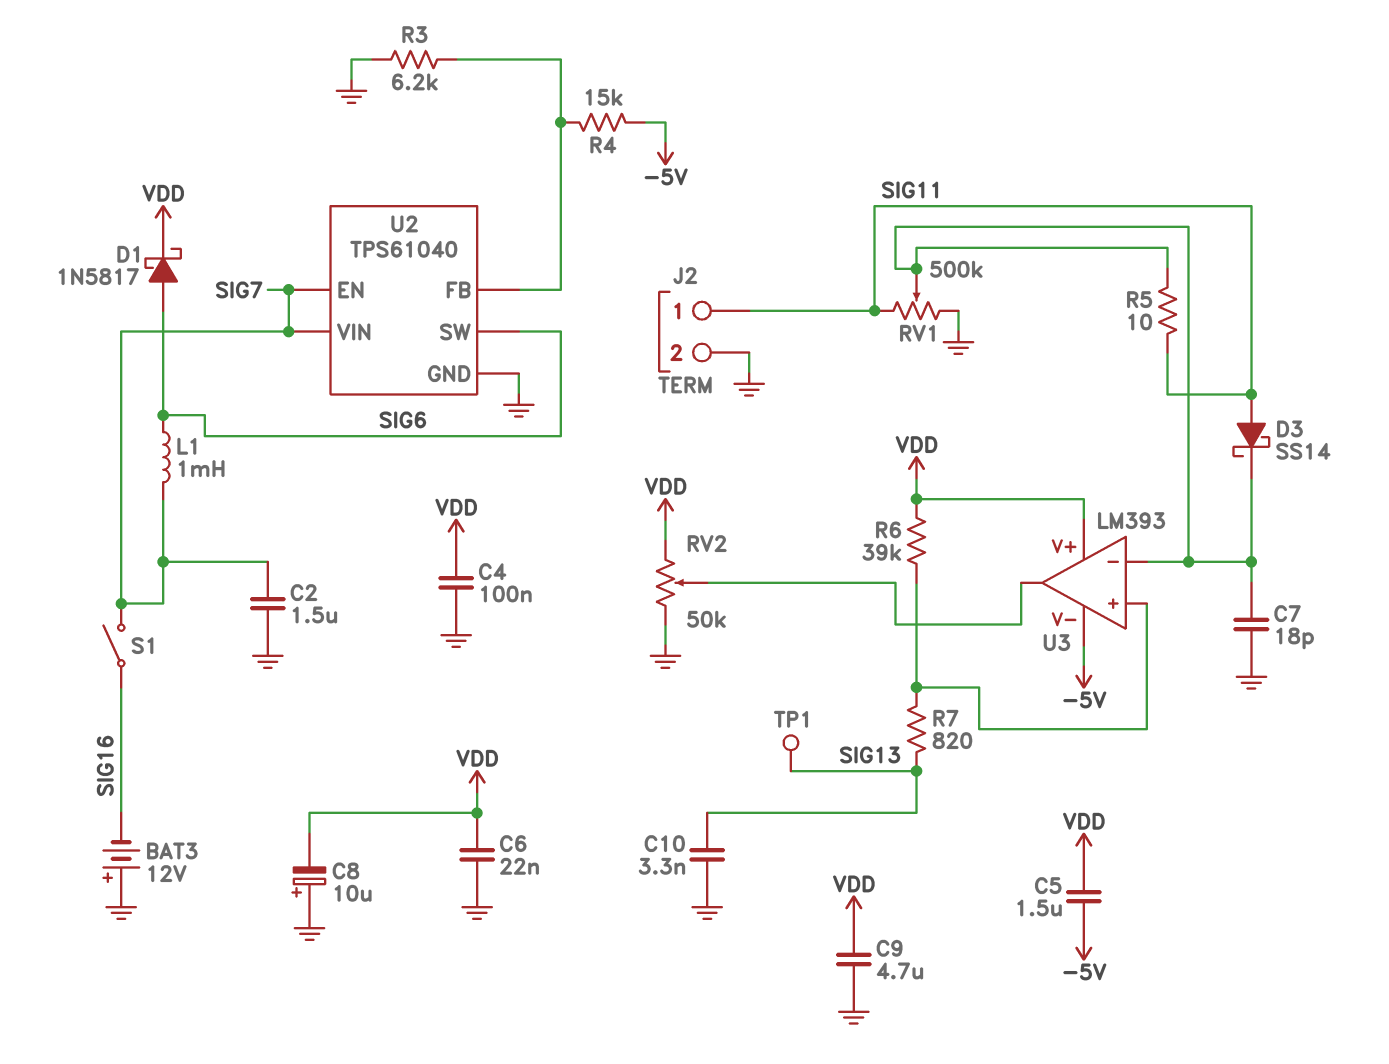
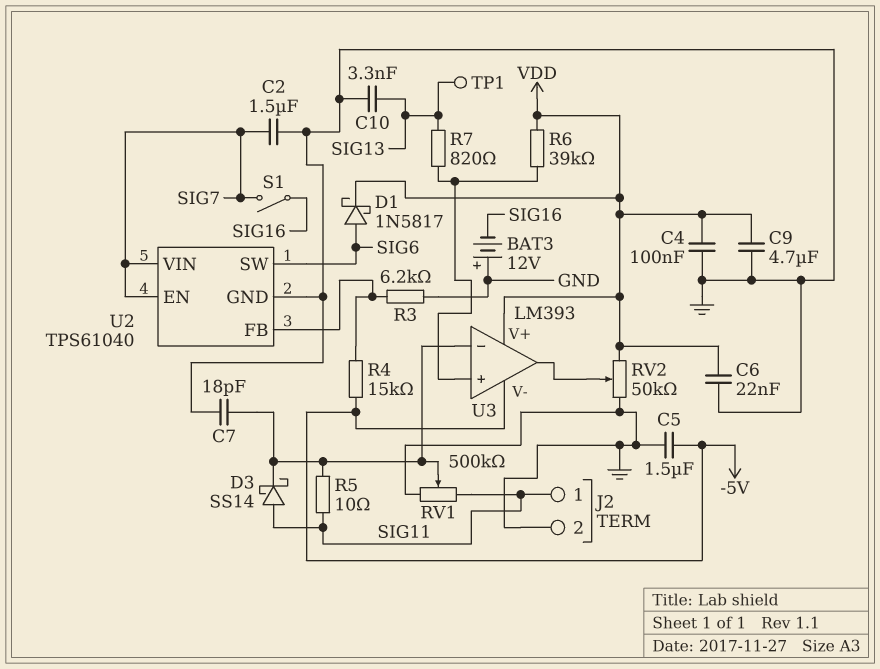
C5: 1.5uF (-5V, VDD) -> 1.5uF (-5V, GND)
C8: 10uF (plus GND, minus VDD) -> none
L1: 1mH (SIG6, SIG7) -> none

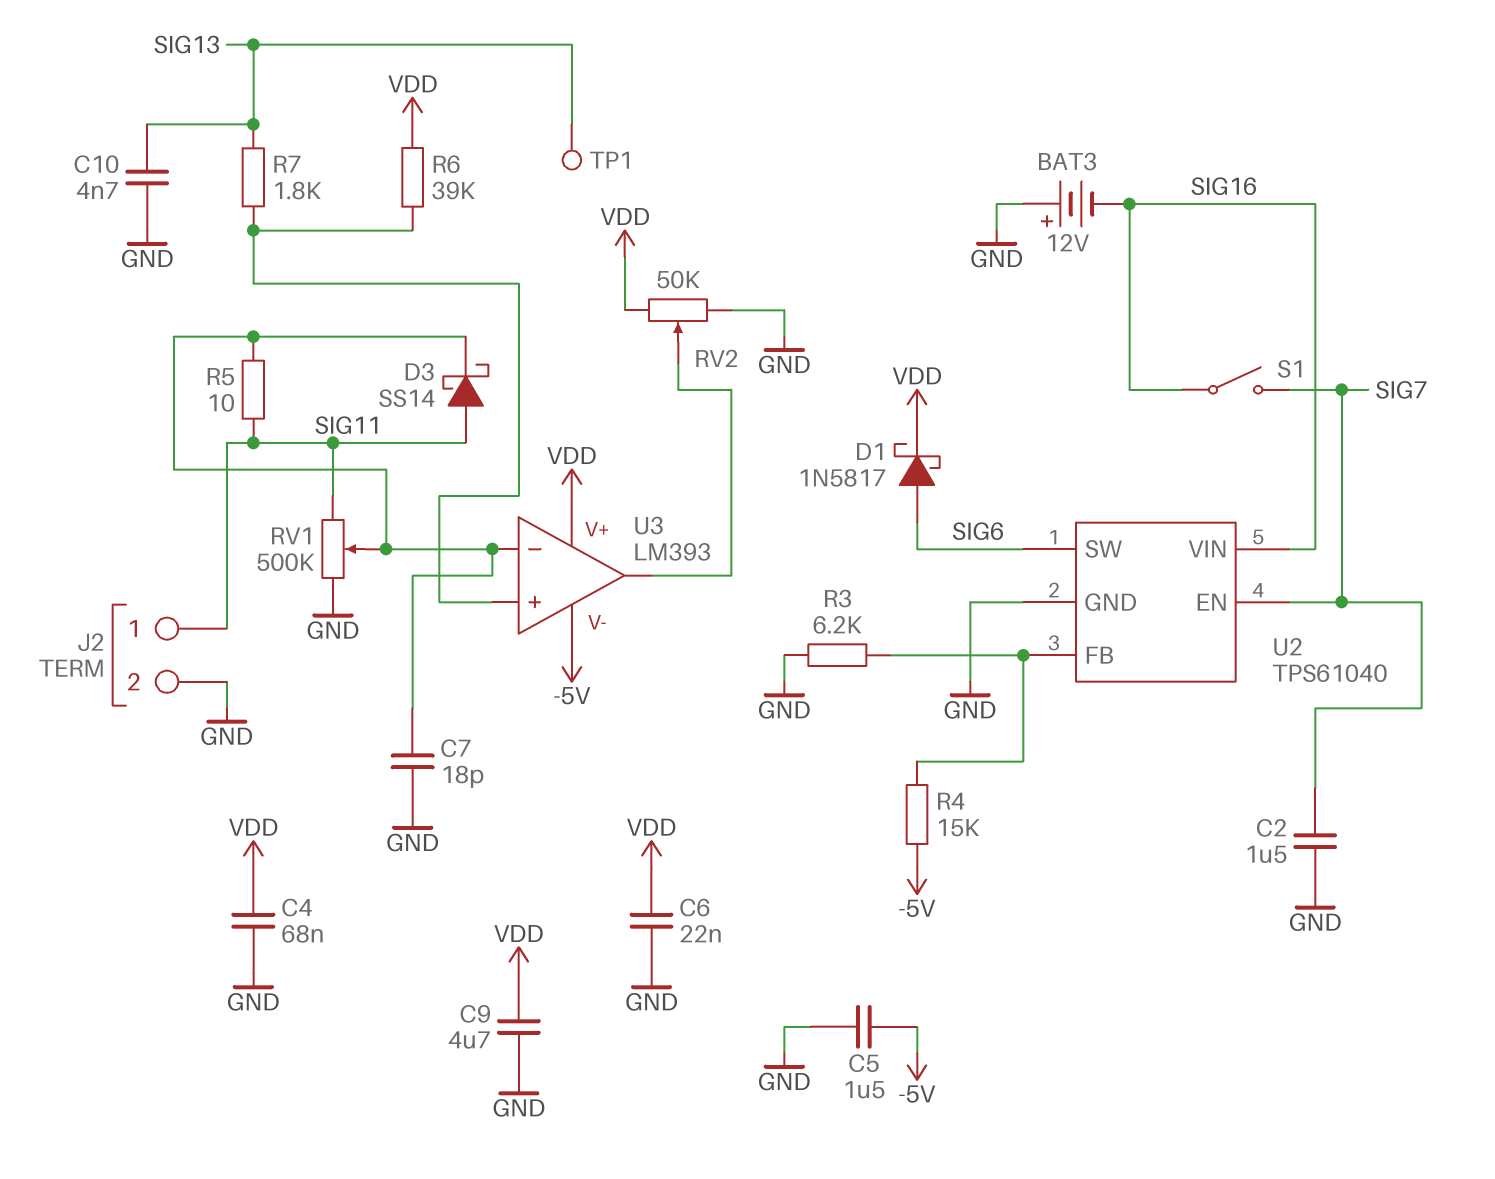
C4: 100nF (GND, VDD) -> 68nF (GND, VDD)
C10: 3.3nF (GND, SIG13) -> 4.7nF (GND, SIG13)
R7: 820 (SIG13, U3/in+) -> 1.8k (SIG13, U3/in+)
U2 pin VIN: SIG7 -> SIG16

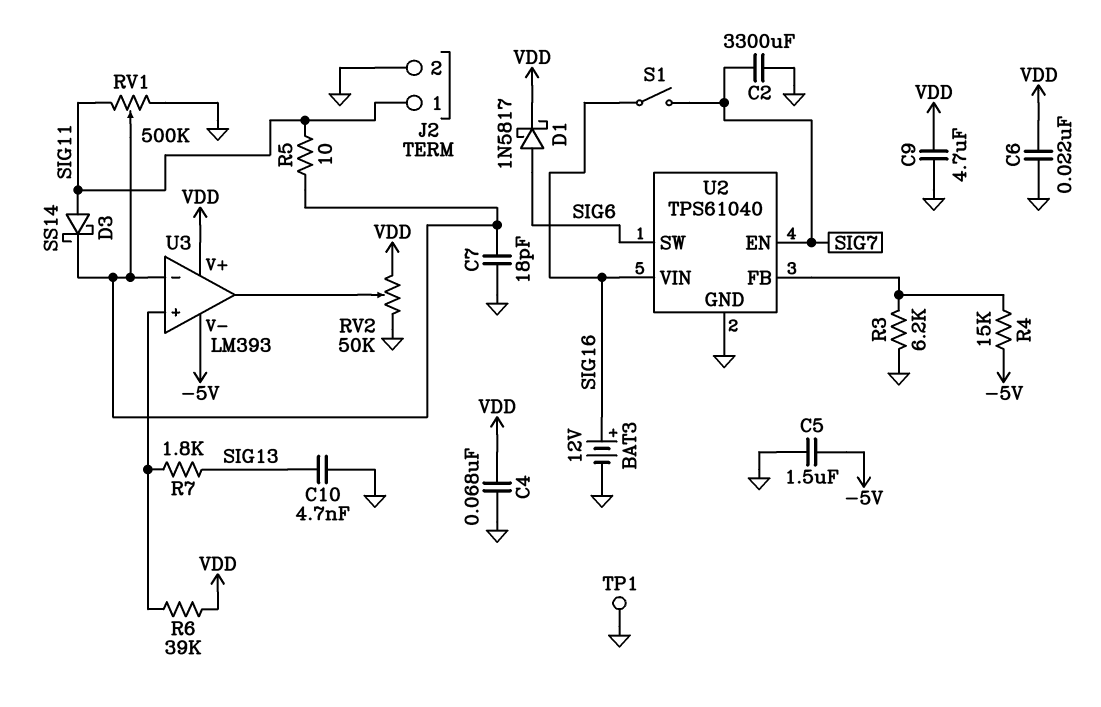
BAT3: 12V (plus GND, minus SIG16) -> 12V (plus SIG16, minus GND)
C2: 1.5uF (GND, SIG7) -> 3300uF (GND, SIG7)
TP1: test point (SIG13) -> test point (GND)

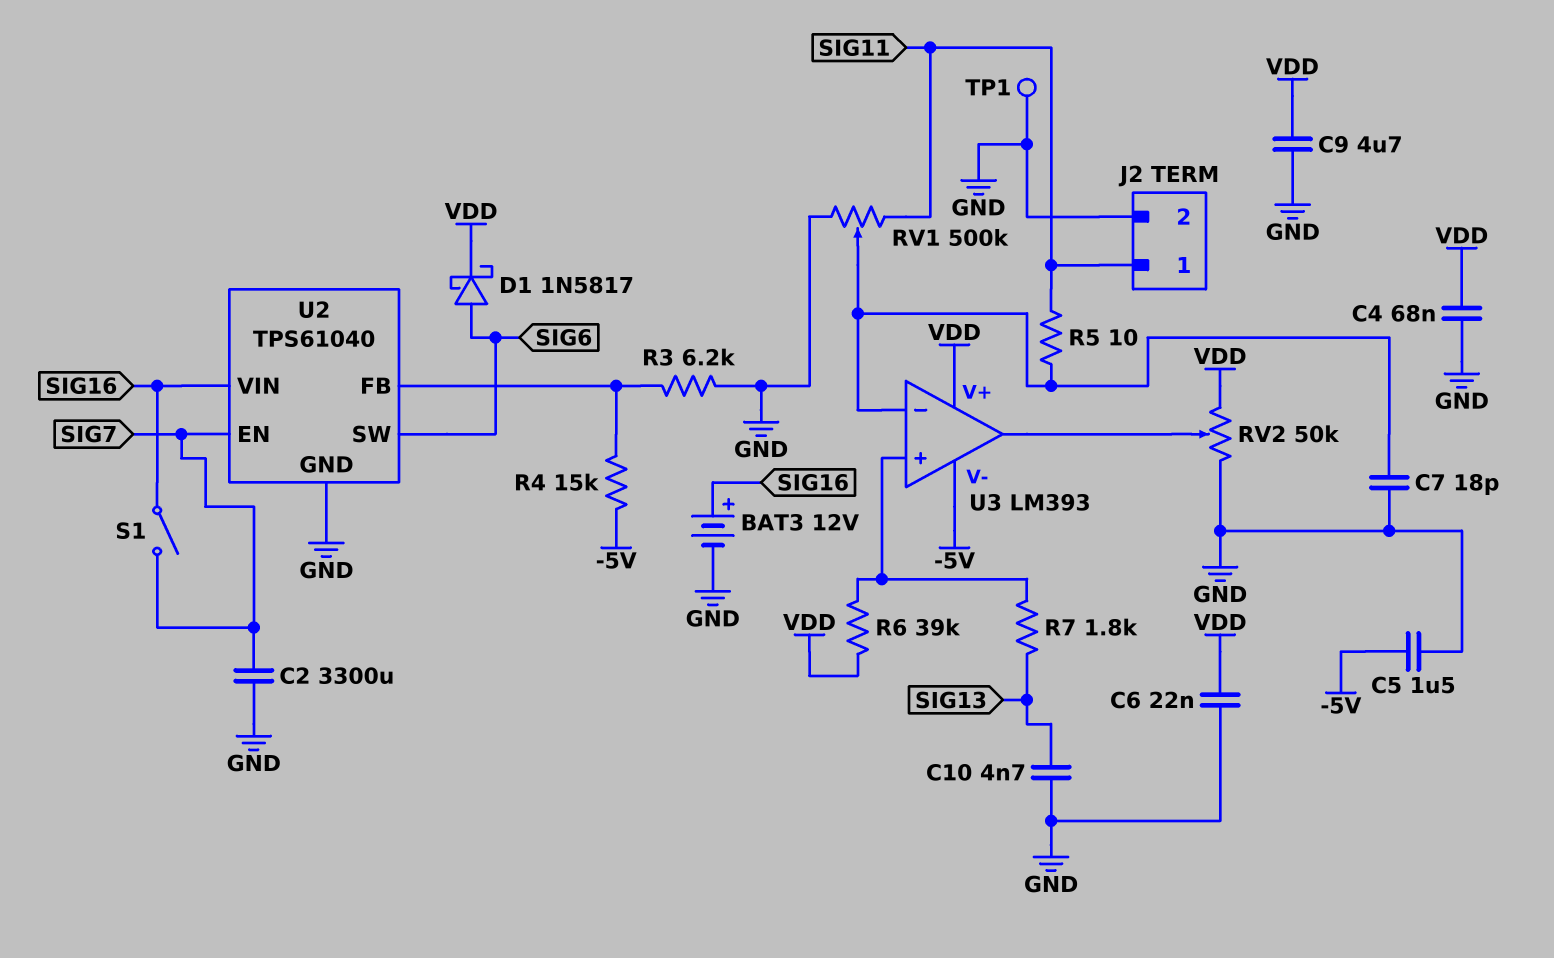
D3: schottky SS14 (A SIG11, K U3/in-) -> none

